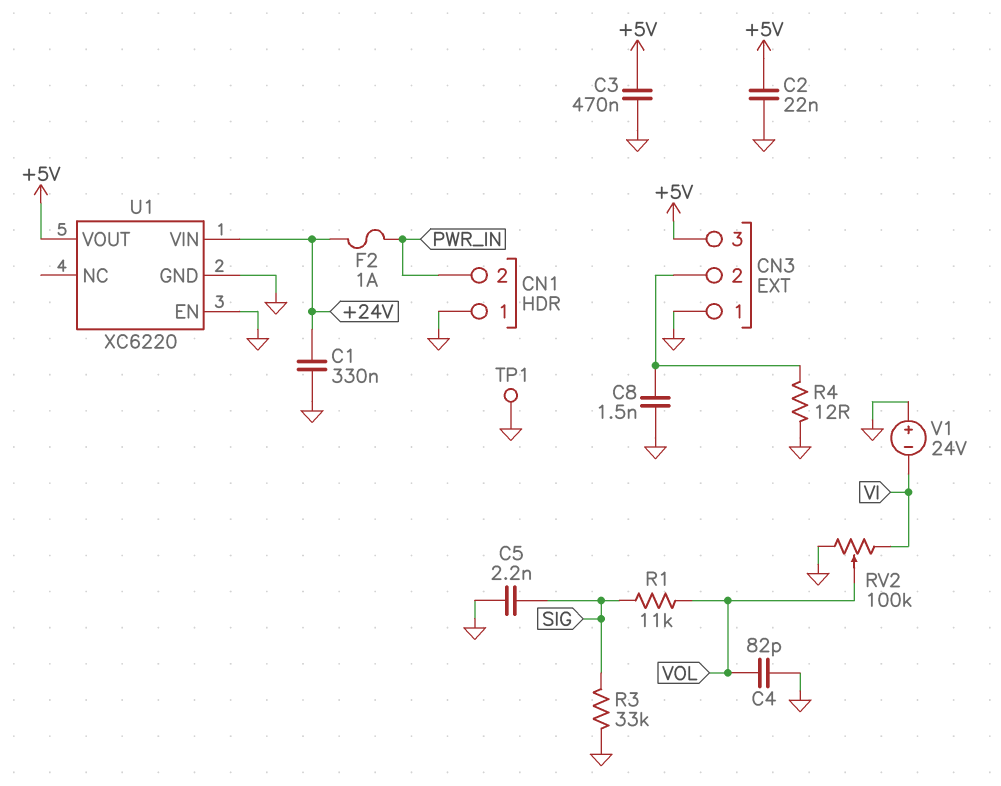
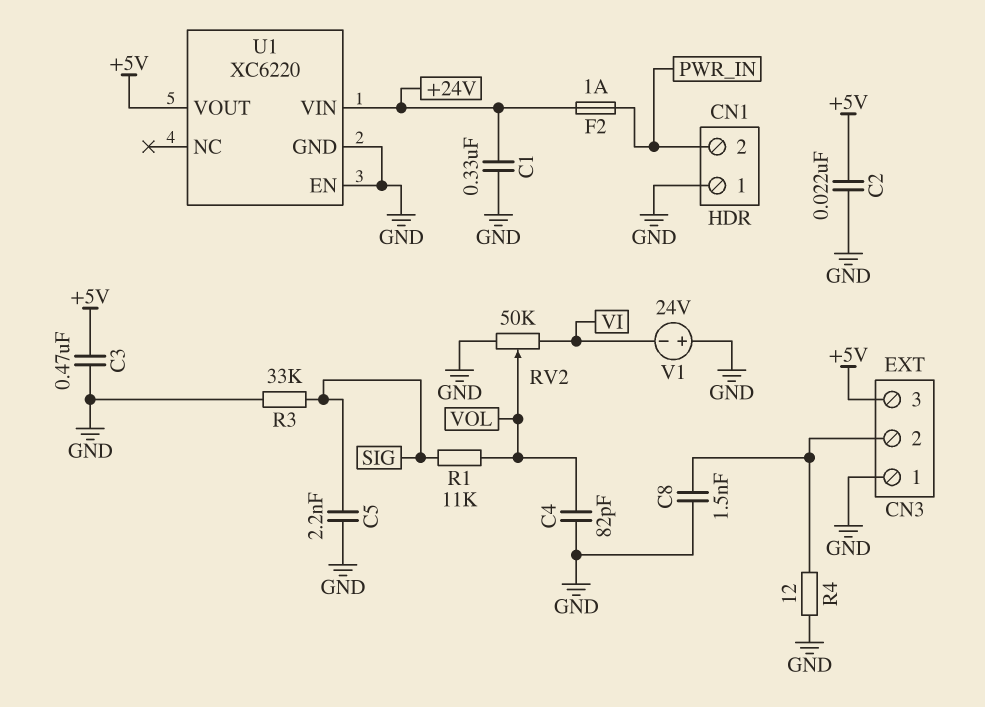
RV2: 100k (GND, VI, wiper VOL) -> 50k (GND, VI, wiper VOL)
TP1: test point (GND) -> none

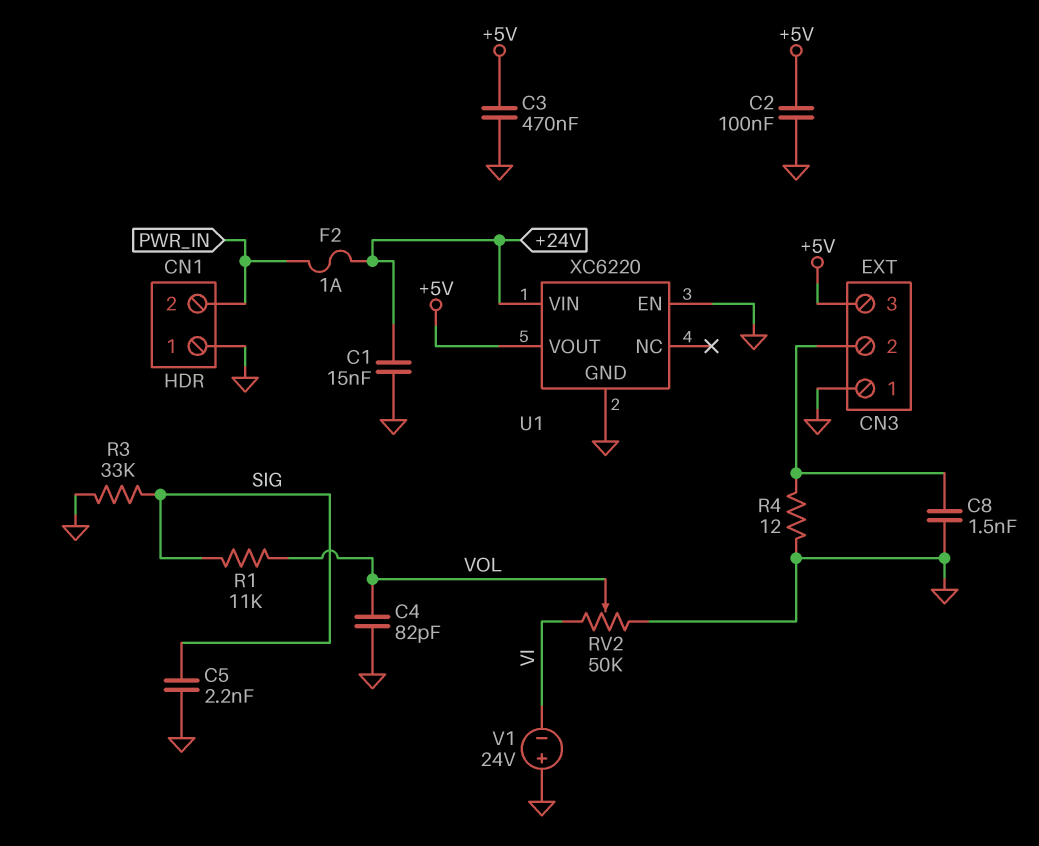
C1: 330nF (+24V, GND) -> 15nF (+24V, GND)
C2: 22nF (+5V, GND) -> 100nF (+5V, GND)

